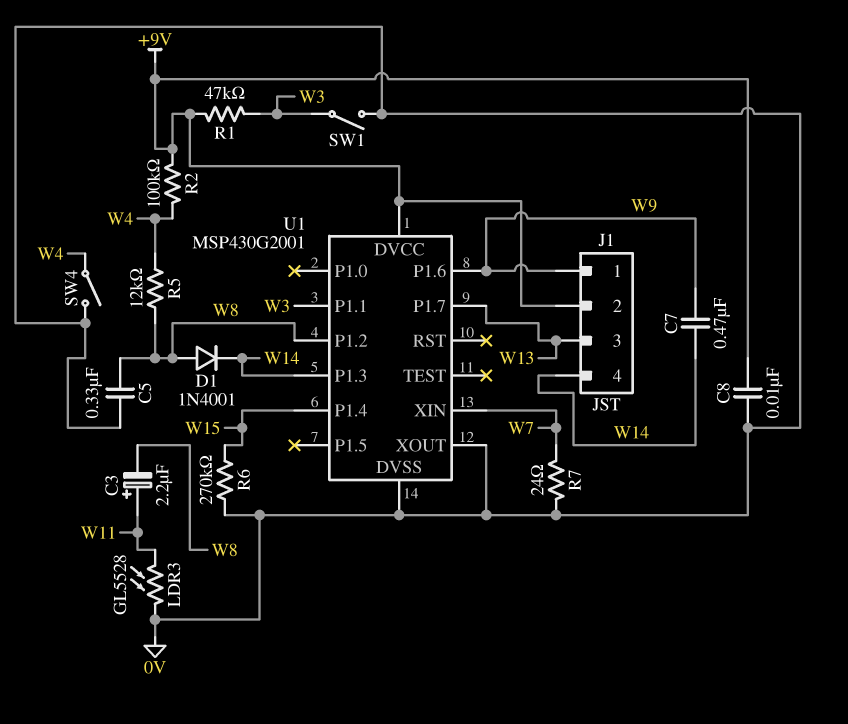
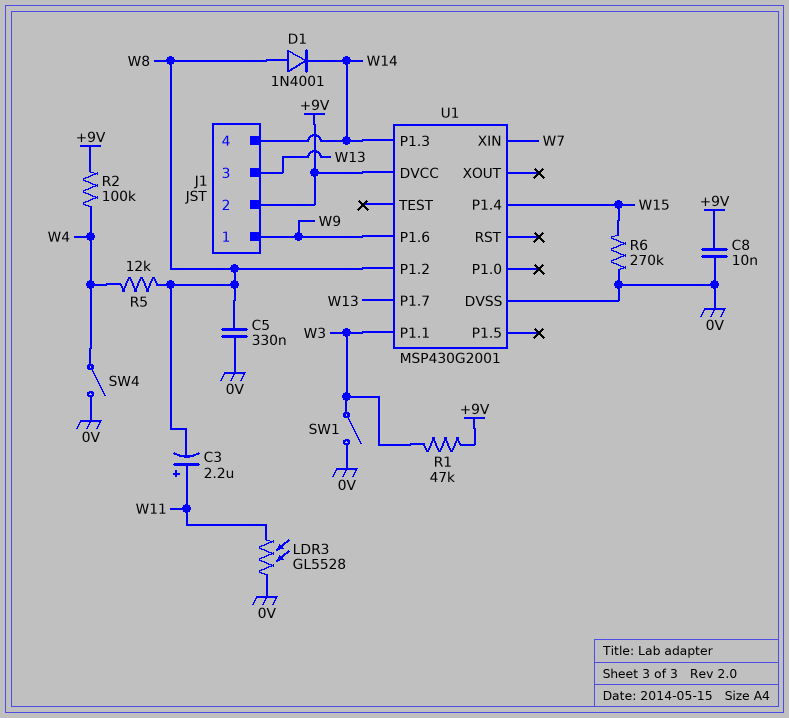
C7: 470nF (W9, W14) -> none
R7: 24 (0V, W7) -> none
U1 pin XOUT: 0V -> none

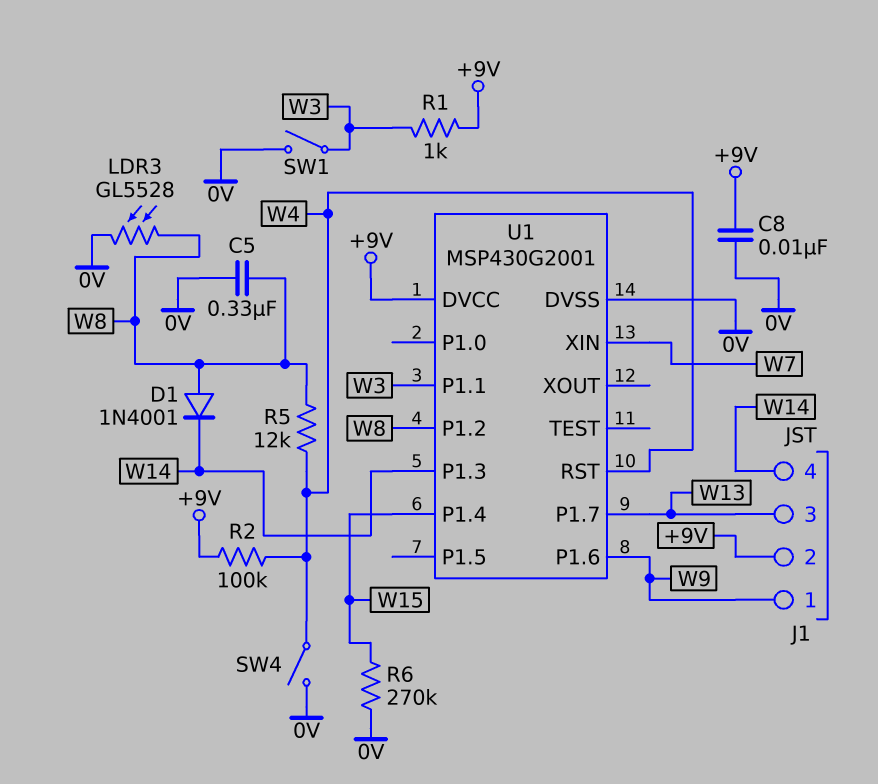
C3: 2.2uF (plus W11, minus W8) -> none
LDR3: GL5528 (0V, W11) -> GL5528 (0V, W8)
R1: 47k (+9V, W3) -> 1k (+9V, W3)
U1 pin RST: none -> W4

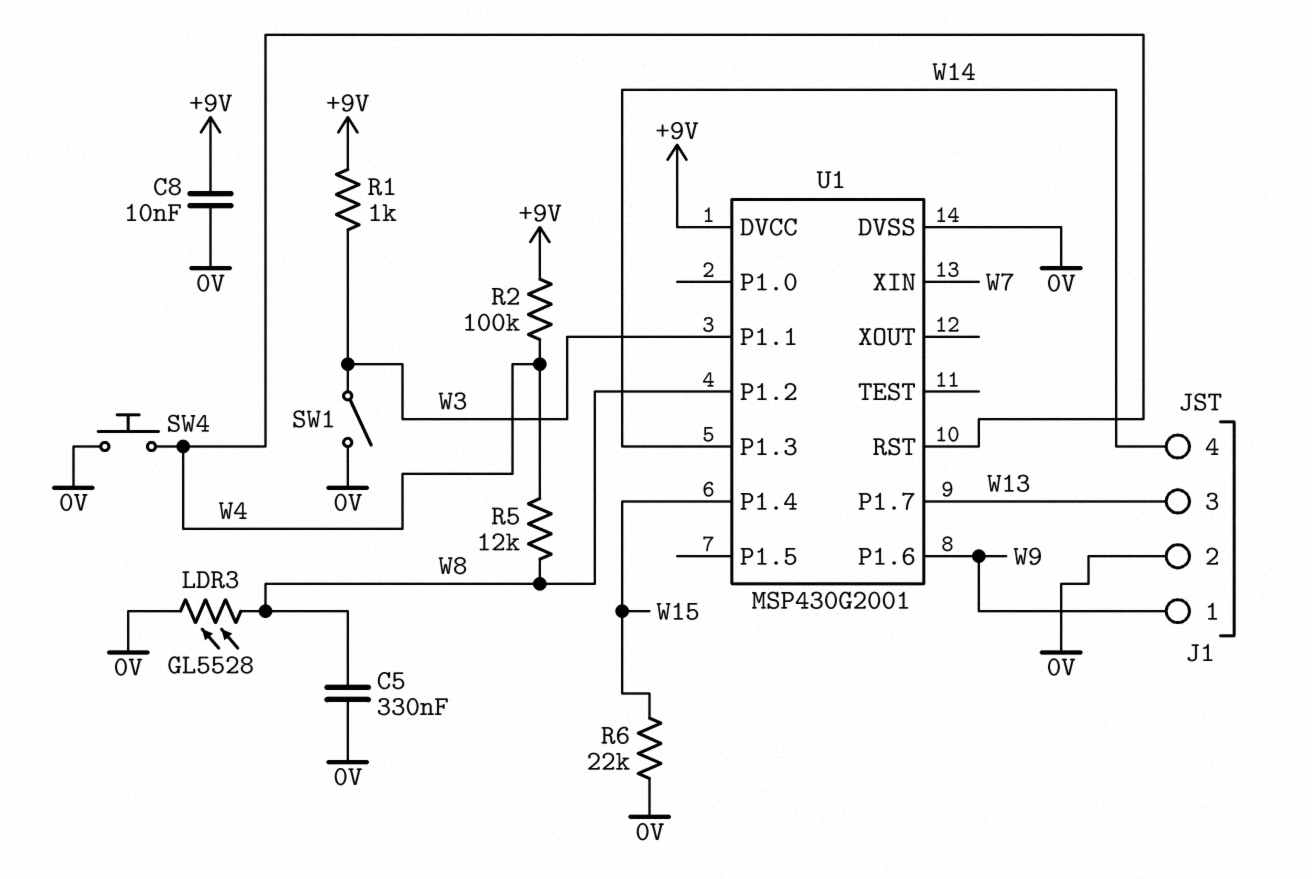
D1: diode 1N4001 (A W8, K W14) -> none
J1 pin 2: +9V -> 0V
R6: 270k (0V, W15) -> 22k (0V, W15)
SW4: switch (0V, W4) -> button (0V, W4)

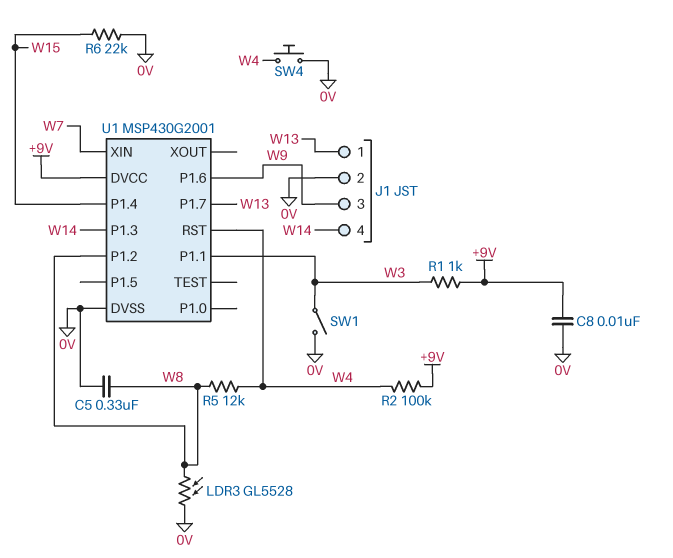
J1 pin 1: W9 -> W13
J1 pin 3: W13 -> W9

